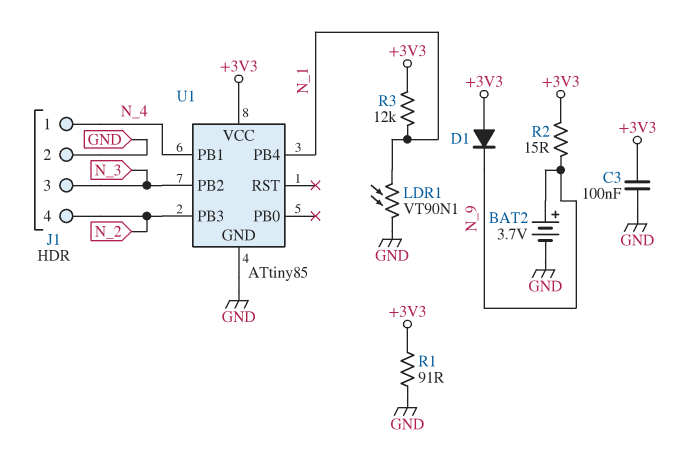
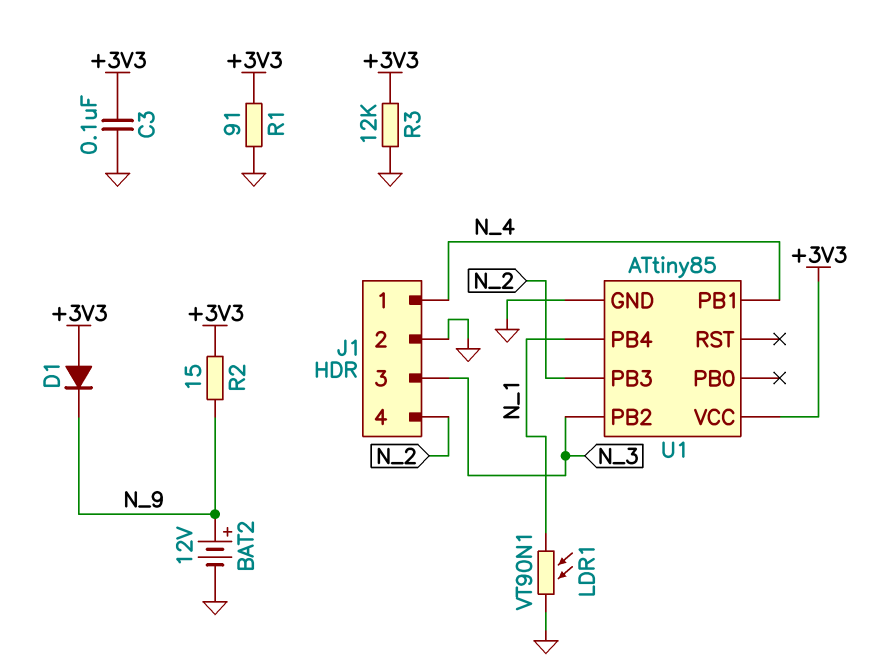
BAT2: 3.7V (plus N_9, minus GND) -> 12V (plus N_9, minus GND)
R3: 12k (+3V3, N_1) -> 12k (+3V3, GND)

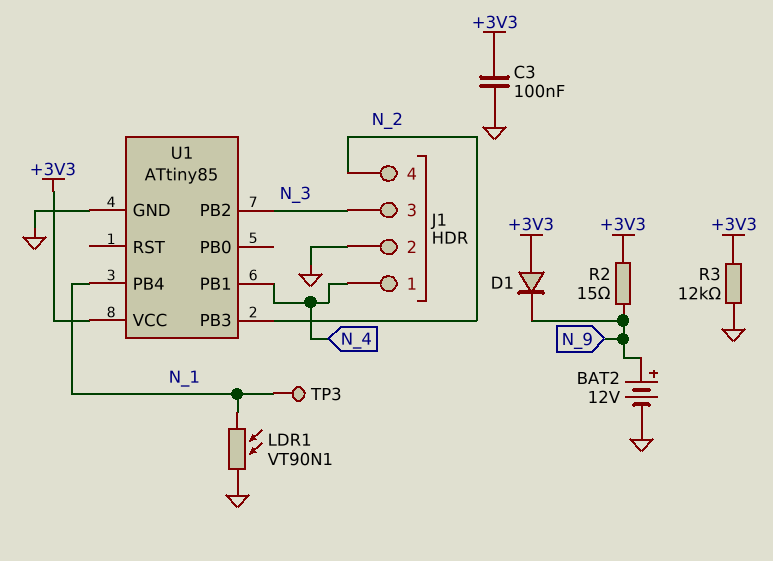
R1: 91 (+3V3, GND) -> none
TP3: none -> test point (N_1)

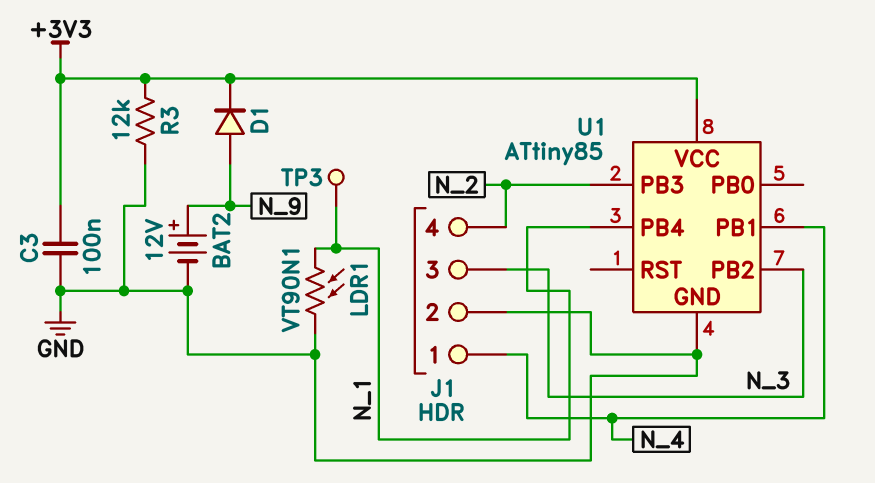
D1: diode (A +3V3, K N_9) -> diode (A N_9, K +3V3)
R2: 15 (+3V3, N_9) -> none

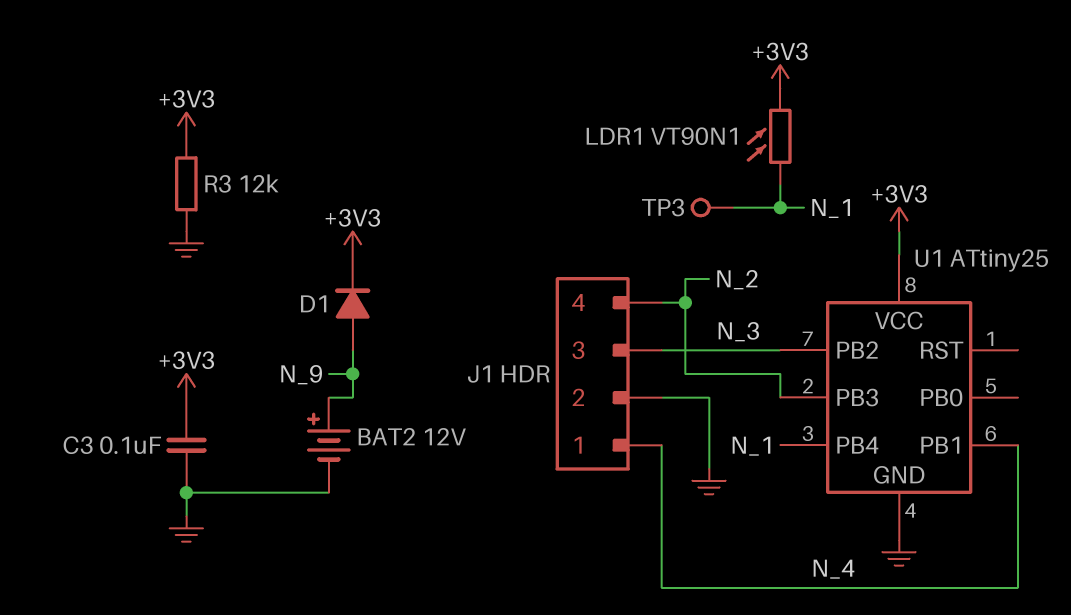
LDR1: VT90N1 (GND, N_1) -> VT90N1 (+3V3, N_1)
U1: ATtiny85 -> ATtiny25

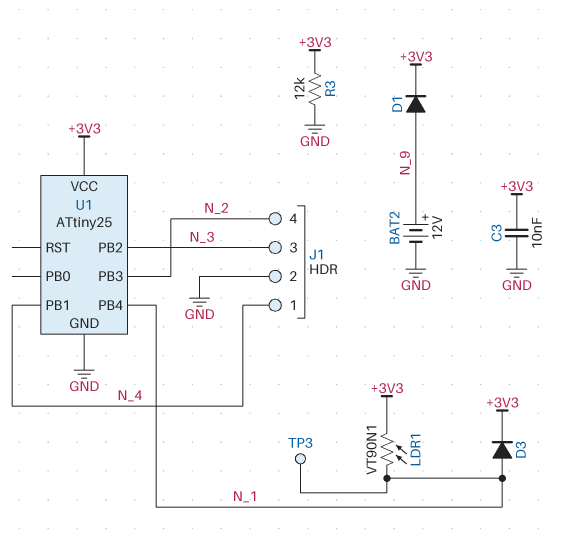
C3: 100nF (+3V3, GND) -> 10nF (+3V3, GND)
D3: none -> diode (A N_1, K +3V3)

